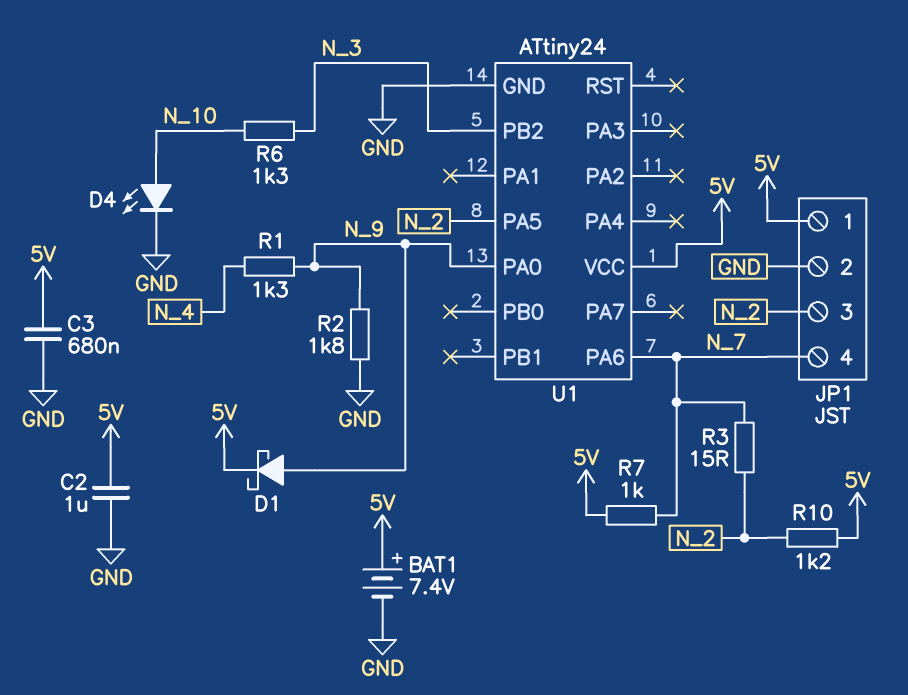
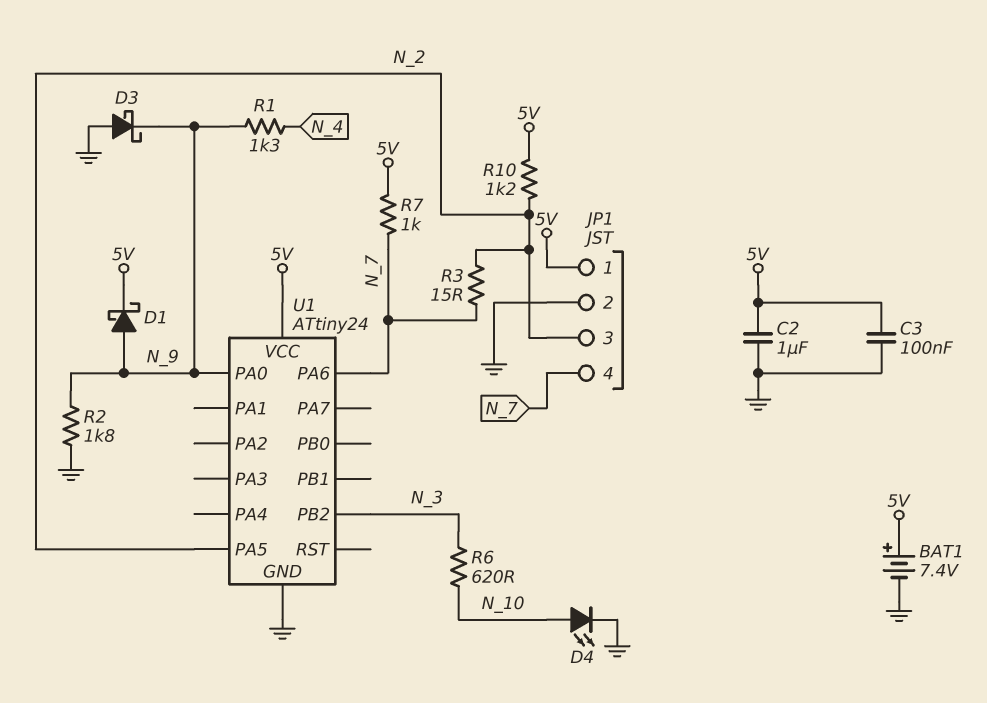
C3: 680nF (5V, GND) -> 100nF (5V, GND)
D3: none -> schottky (A GND, K N_9)
R6: 1.3k (N_3, N_10) -> 620 (N_3, N_10)

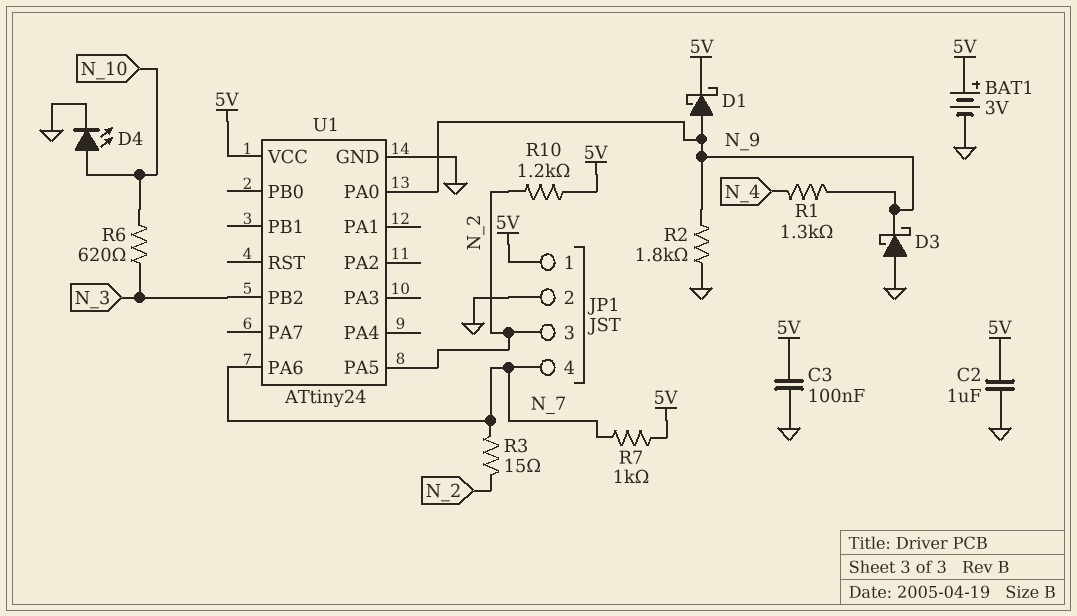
BAT1: 7.4V (plus 5V, minus GND) -> 3V (plus 5V, minus GND)

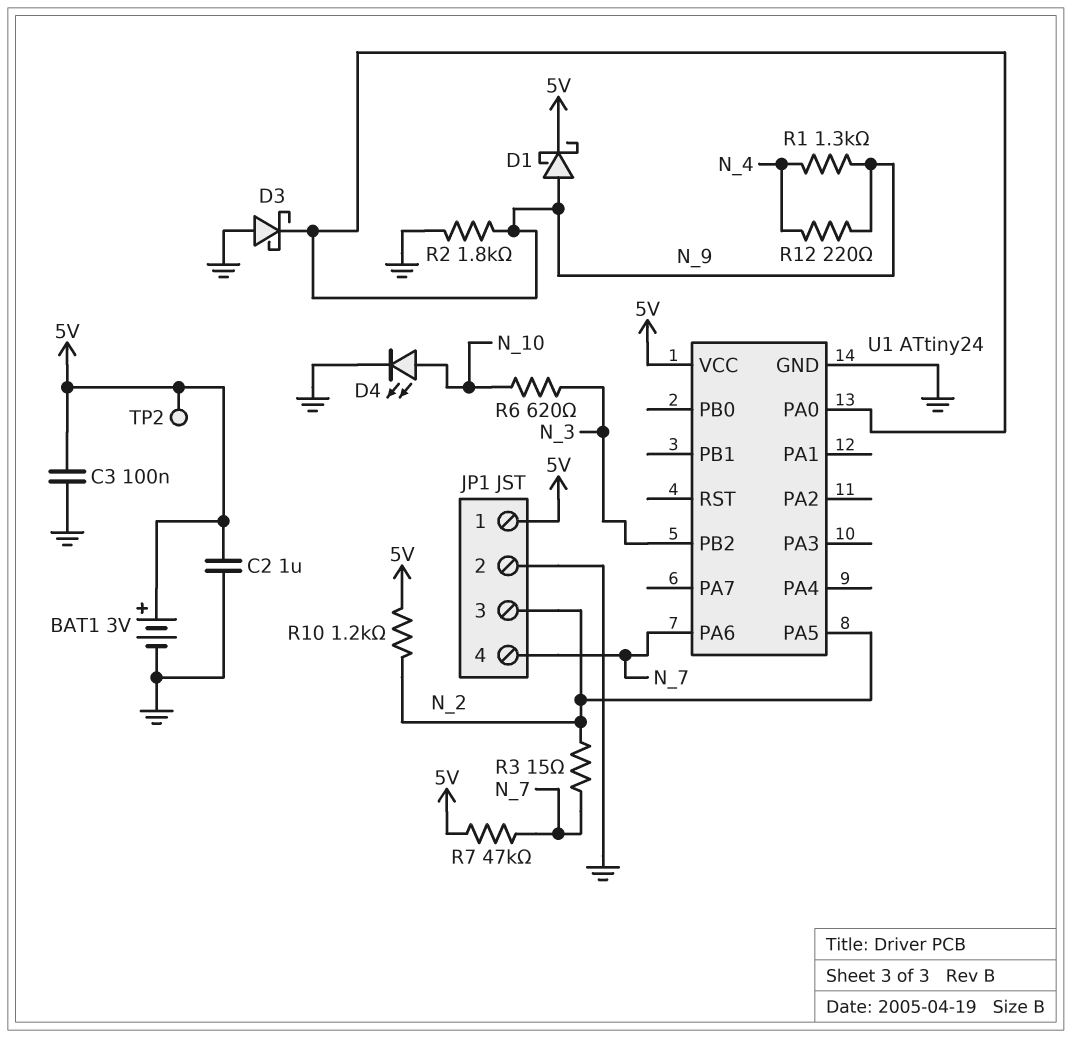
R7: 1k (5V, N_7) -> 47k (5V, N_7)
R12: none -> 220 (N_4, N_9)
TP2: none -> test point (5V)

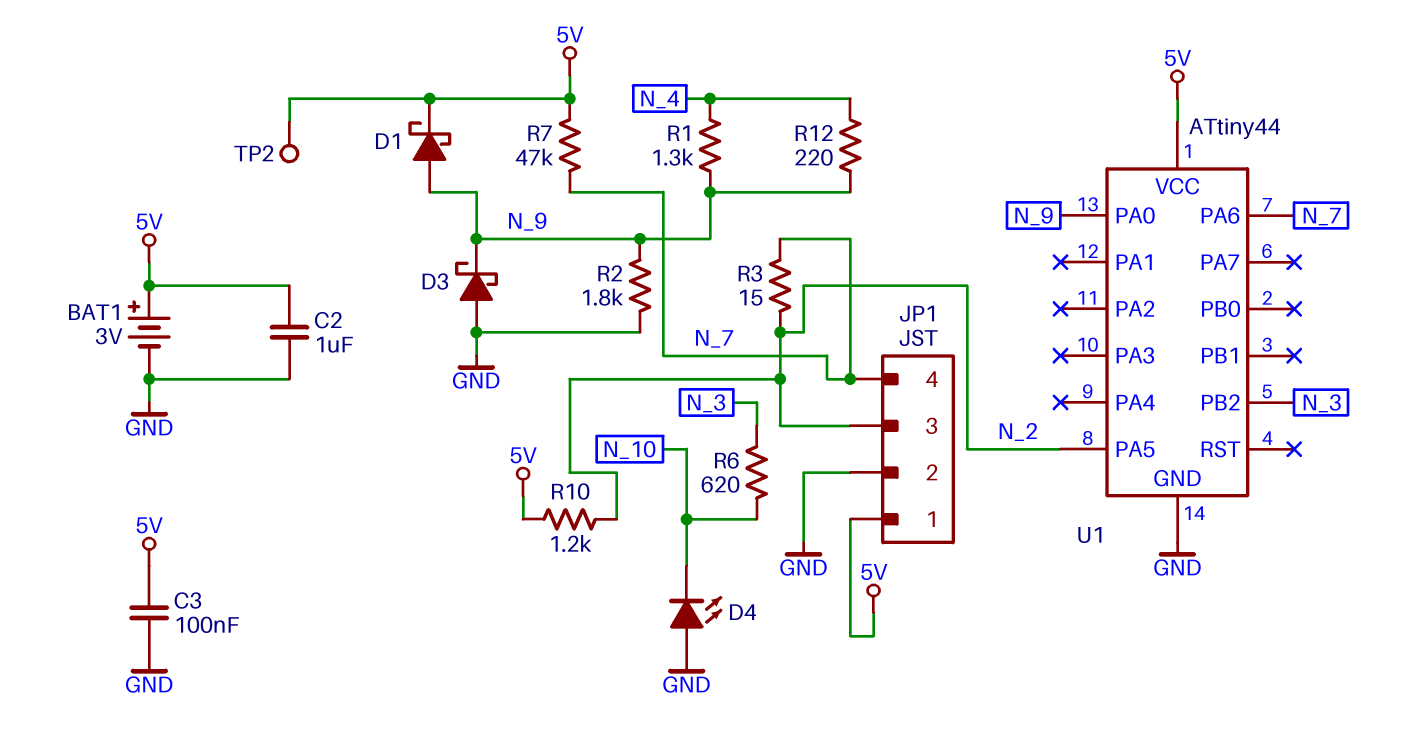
D4: LED (A N_10, K GND) -> LED (A GND, K N_10)
U1: ATtiny24 -> ATtiny44

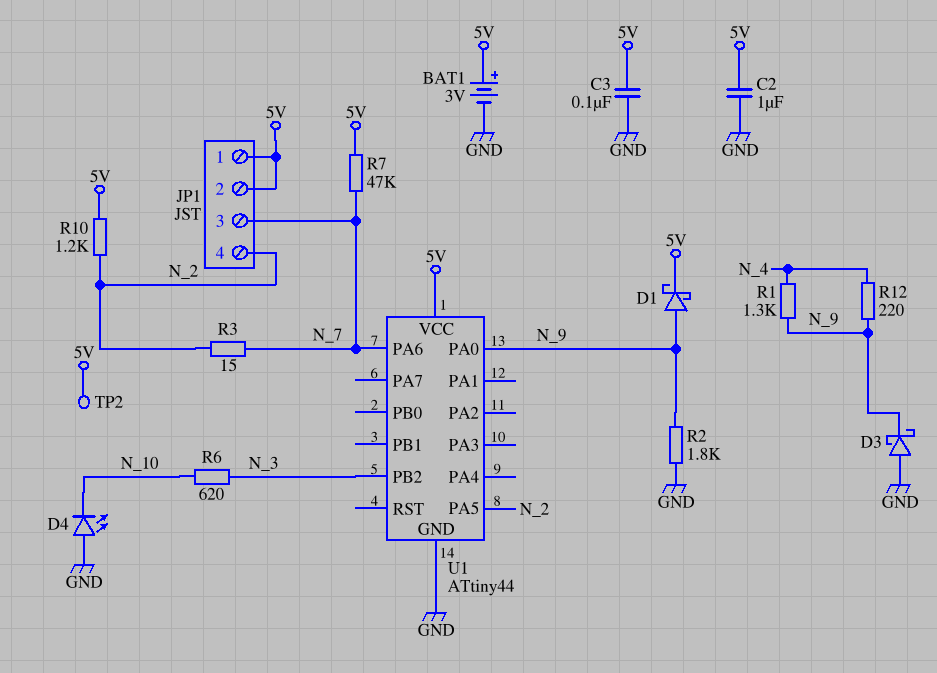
JP1 pin 2: GND -> 5V
JP1 pin 3: N_2 -> N_7
JP1 pin 4: N_7 -> N_2

